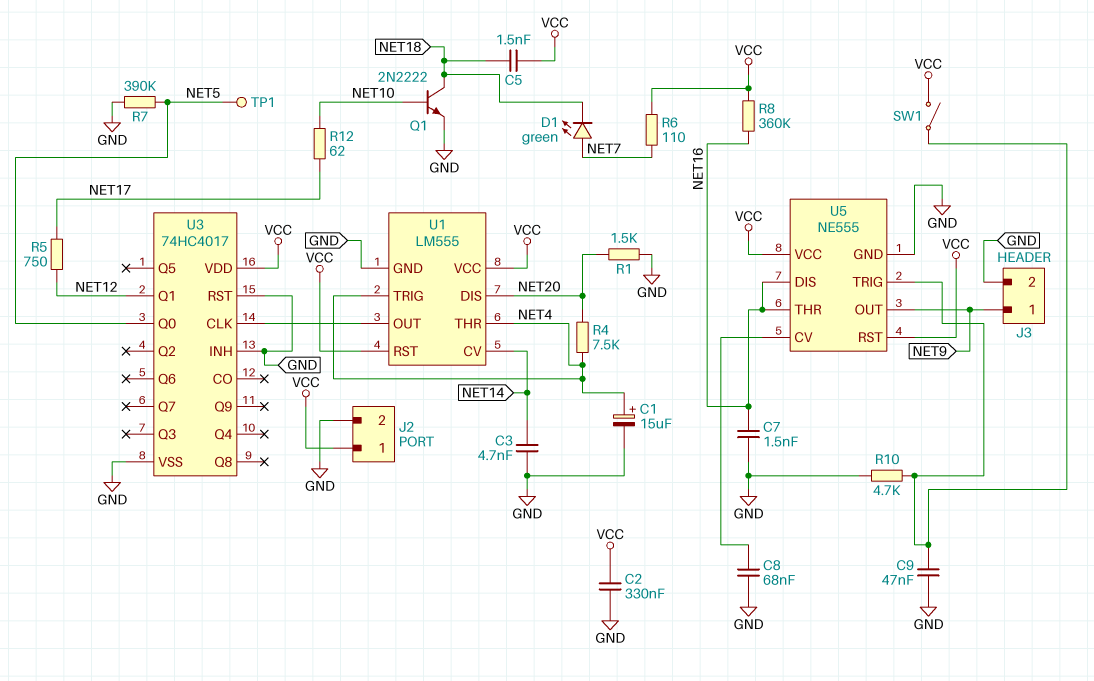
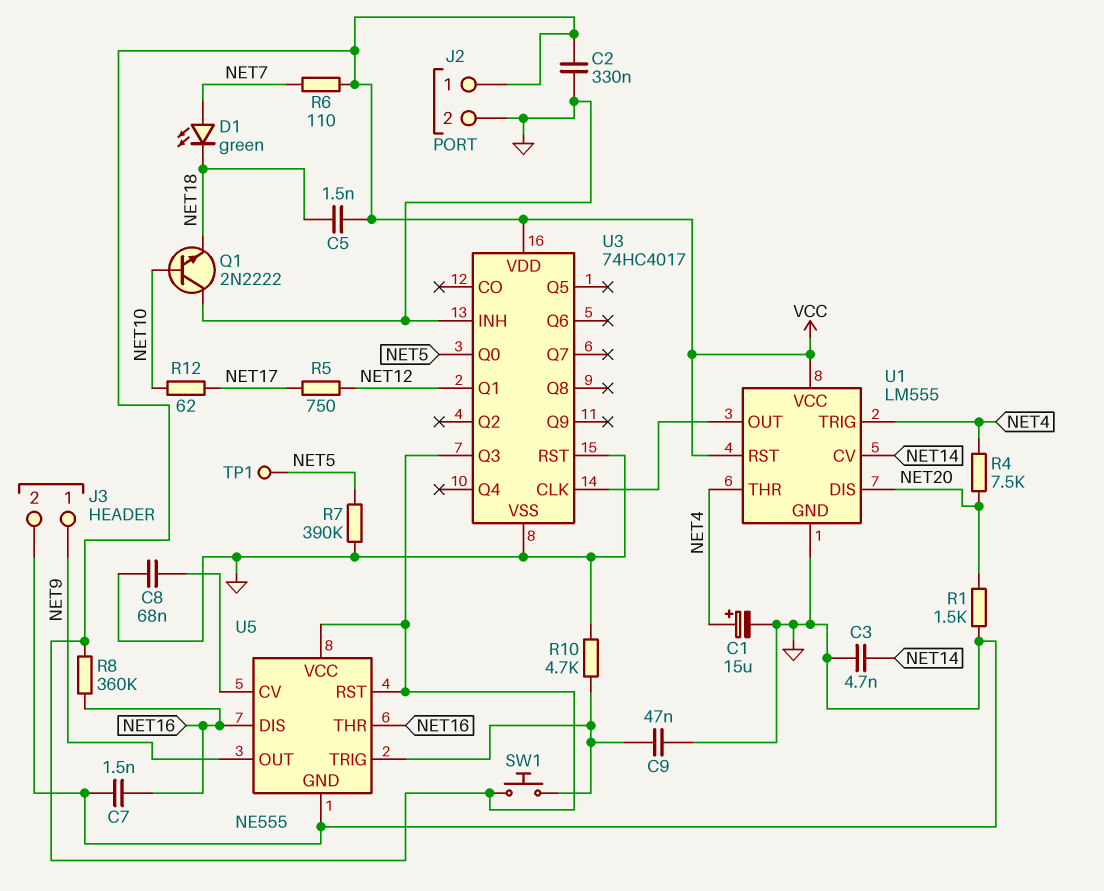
Q1: NPN 2N2222 (B NET10, C NET18, E GND) -> NPN 2N2222 (B NET10, C GND, E NET18)
SW1: switch (U5/TRIG, VCC) -> button (U5/TRIG, VCC)
U3 pin Q3: none -> VCC

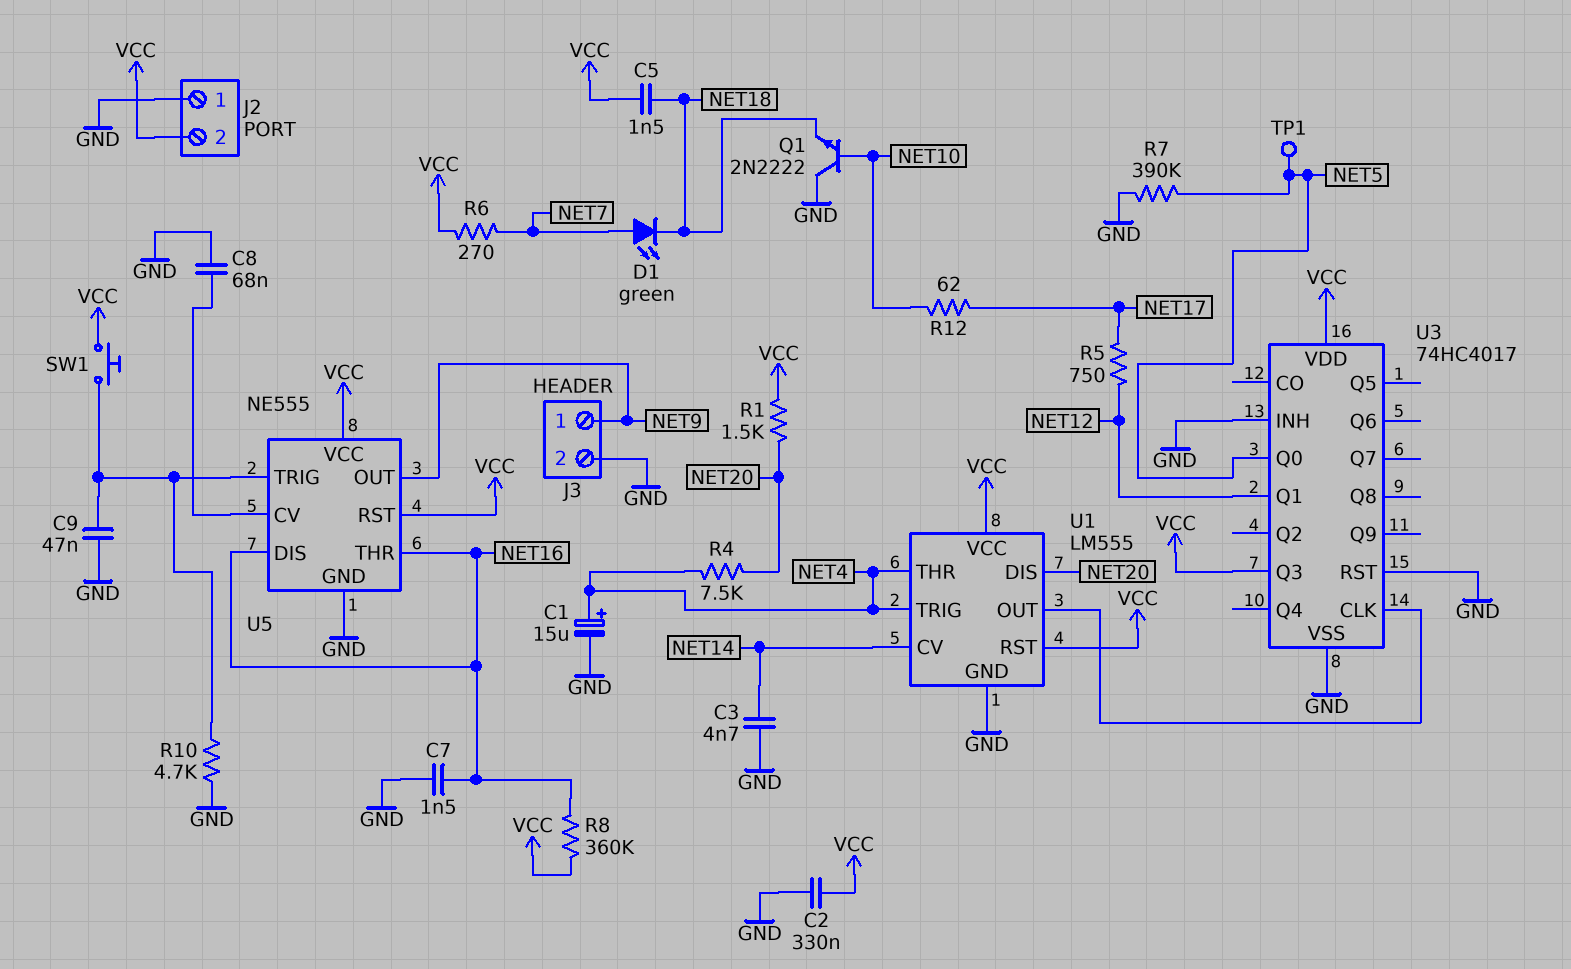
J2 pin 1: VCC -> GND
J2 pin 2: GND -> VCC
R1: 1.5k (GND, NET20) -> 1.5k (NET20, VCC)
R6: 110 (NET7, VCC) -> 270 (NET7, VCC)

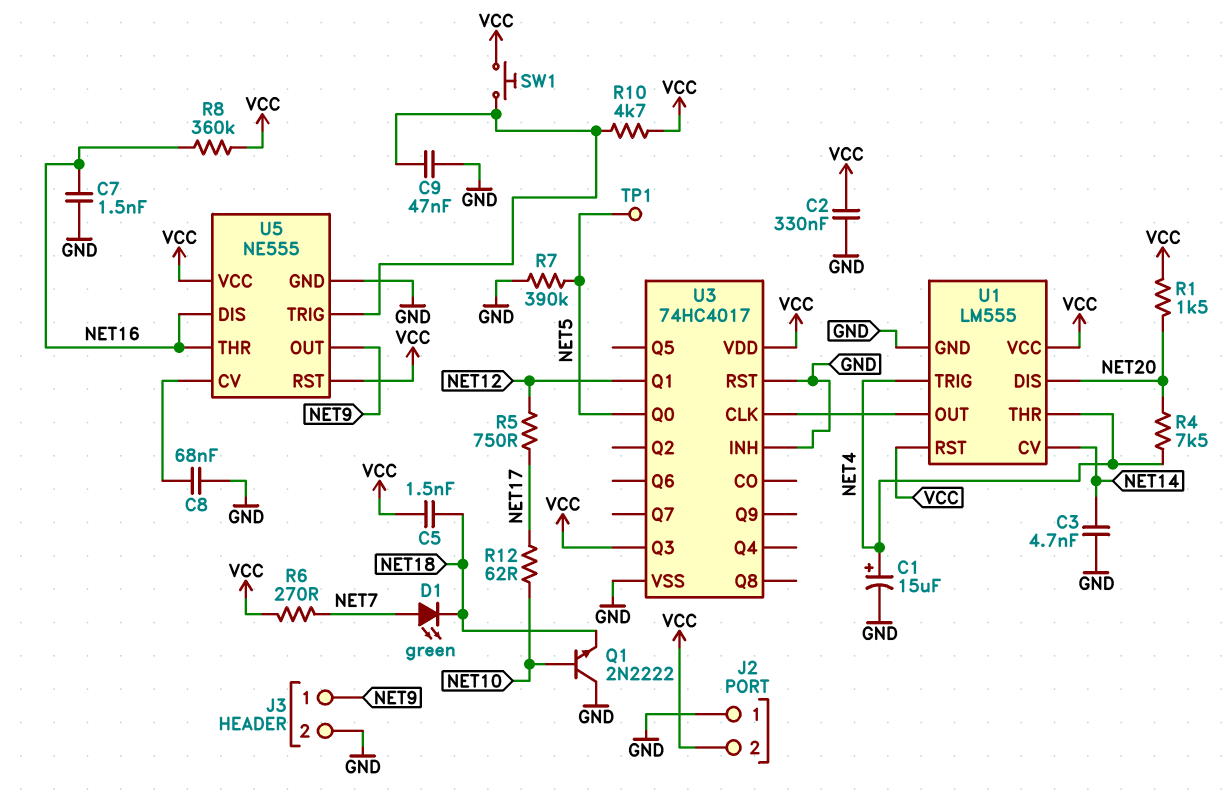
R10: 4.7k (GND, U5/TRIG) -> 4.7k (U5/TRIG, VCC)

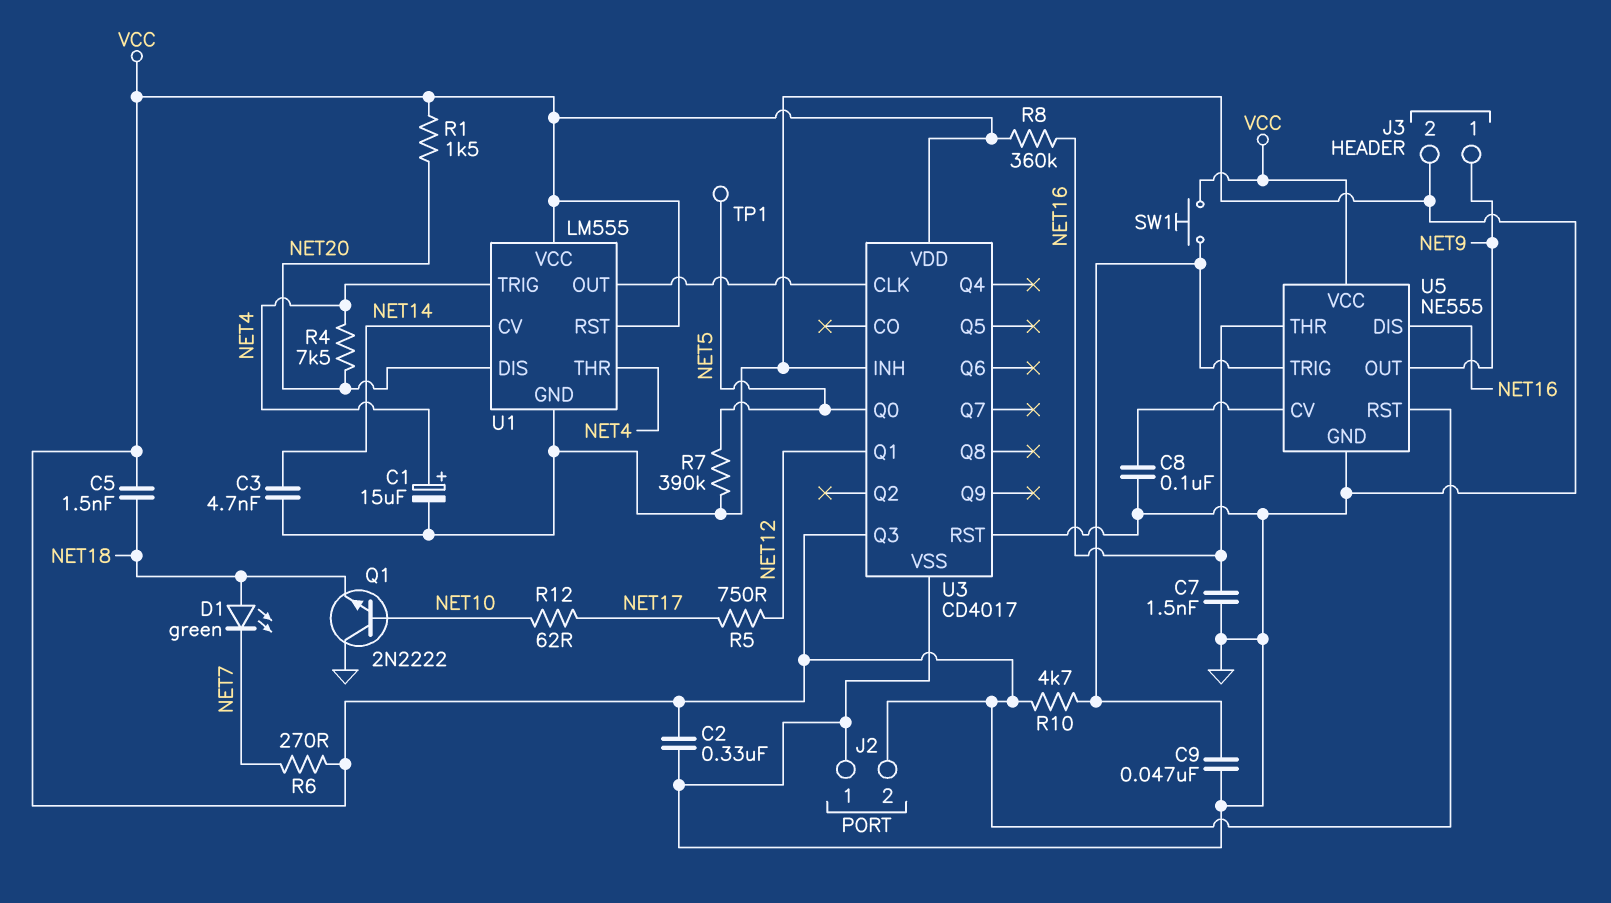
C8: 68nF (GND, U5/CV) -> 100nF (GND, U5/CV)
D1: LED green (A NET7, K NET18) -> LED green (A NET18, K NET7)
U3: 74HC4017 -> CD4017

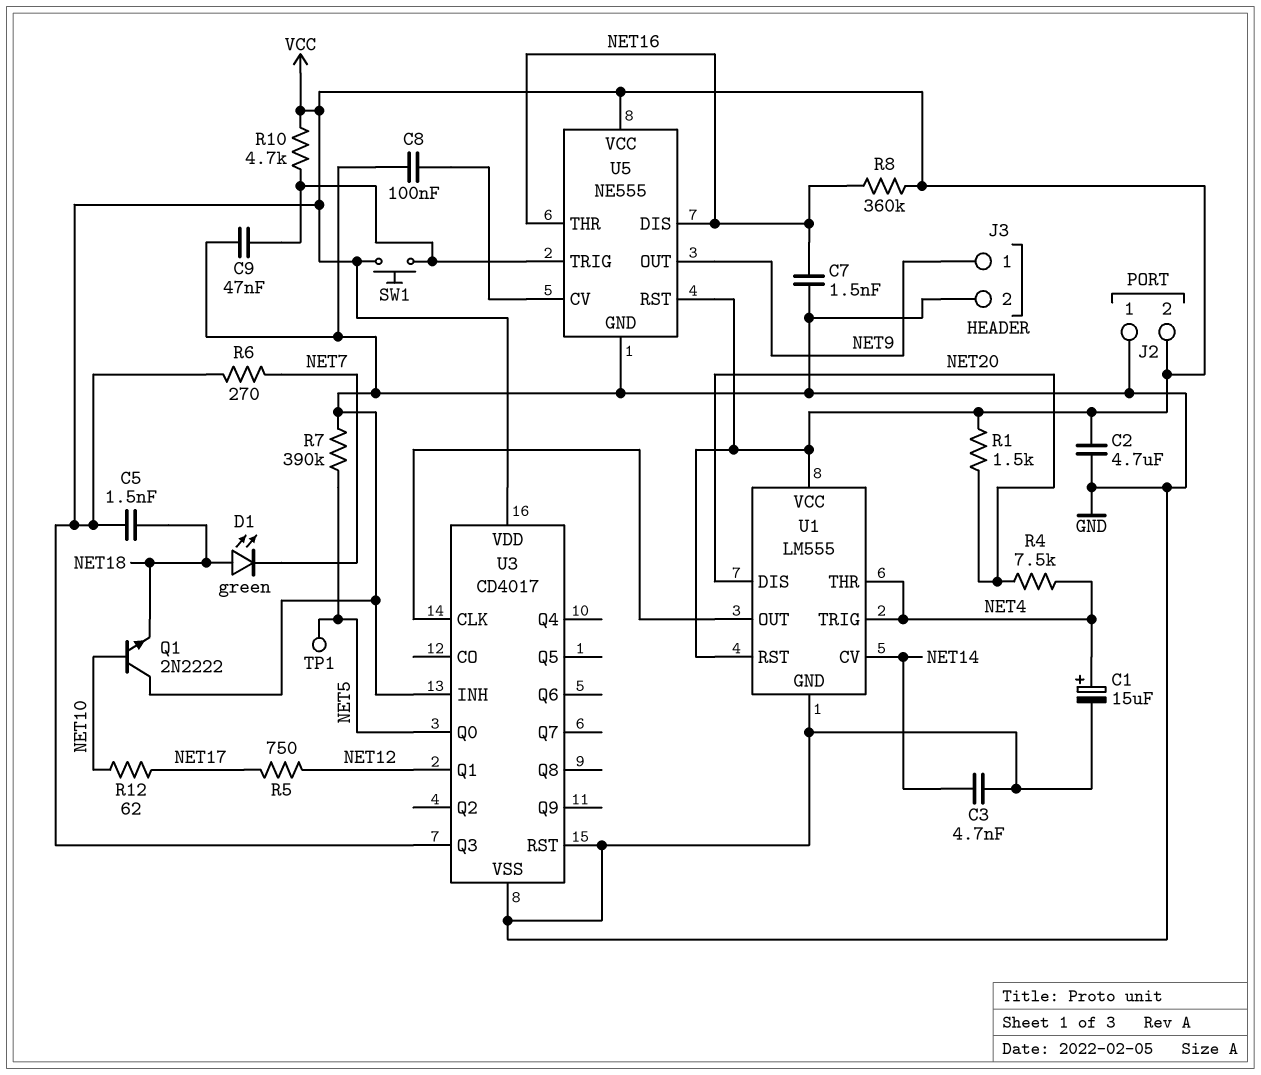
C2: 330nF (GND, VCC) -> 4.7uF (GND, VCC)

